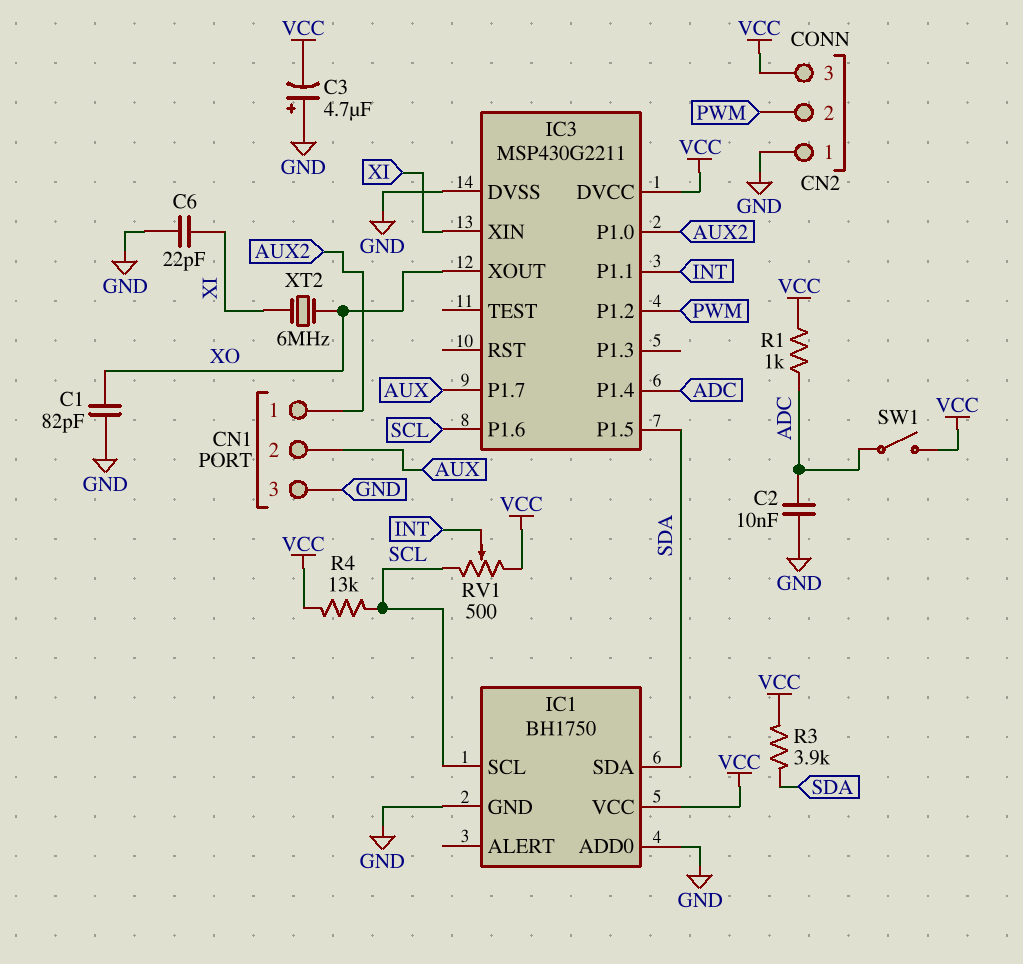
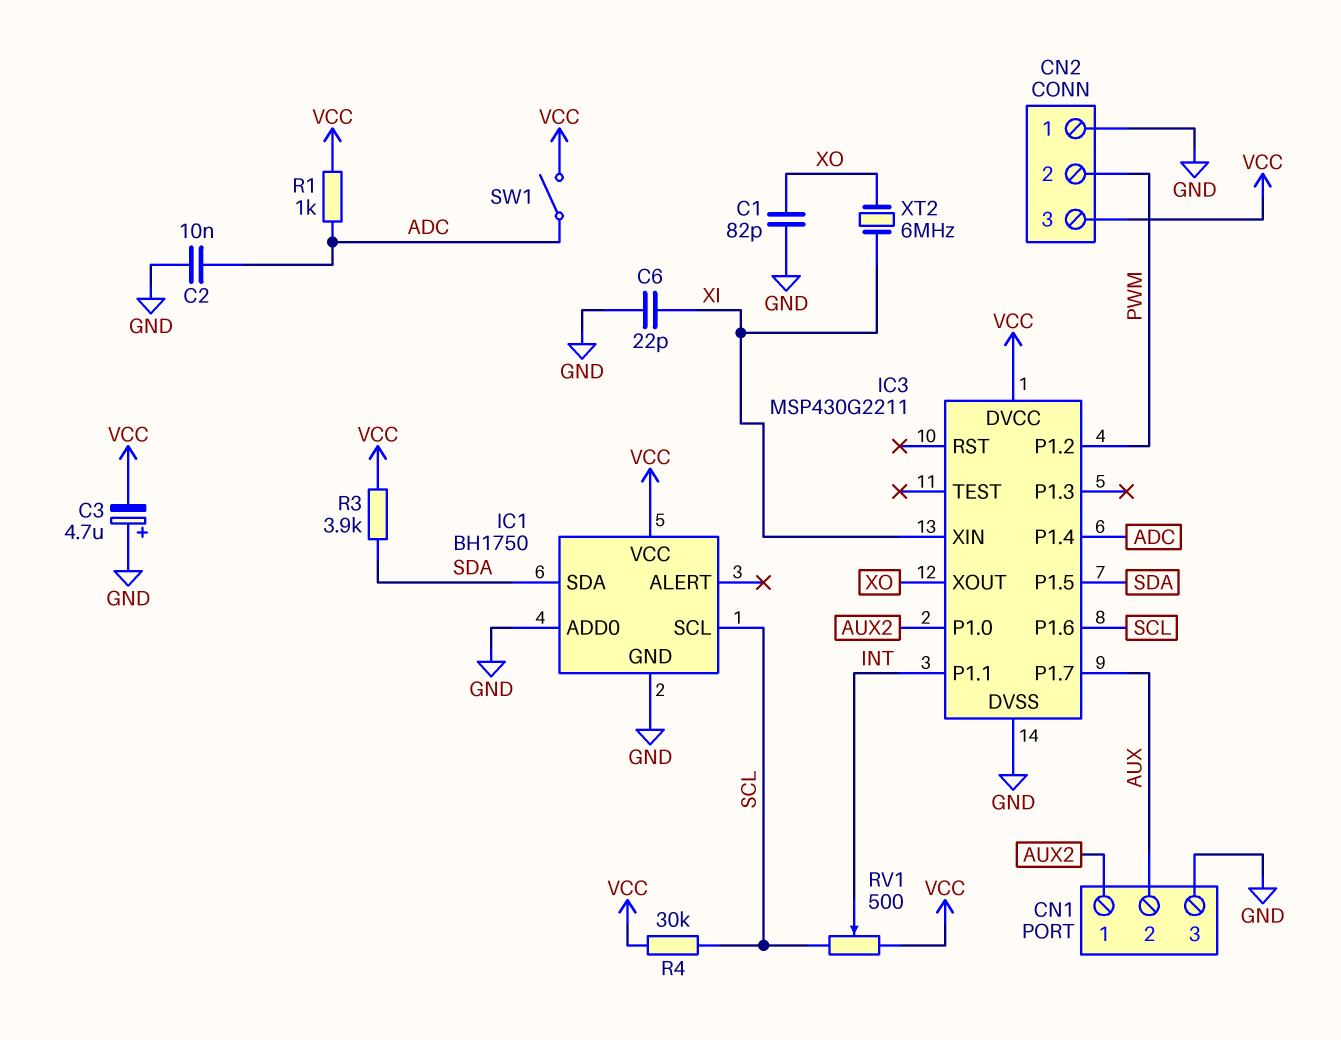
R4: 13k (SCL, VCC) -> 30k (SCL, VCC)

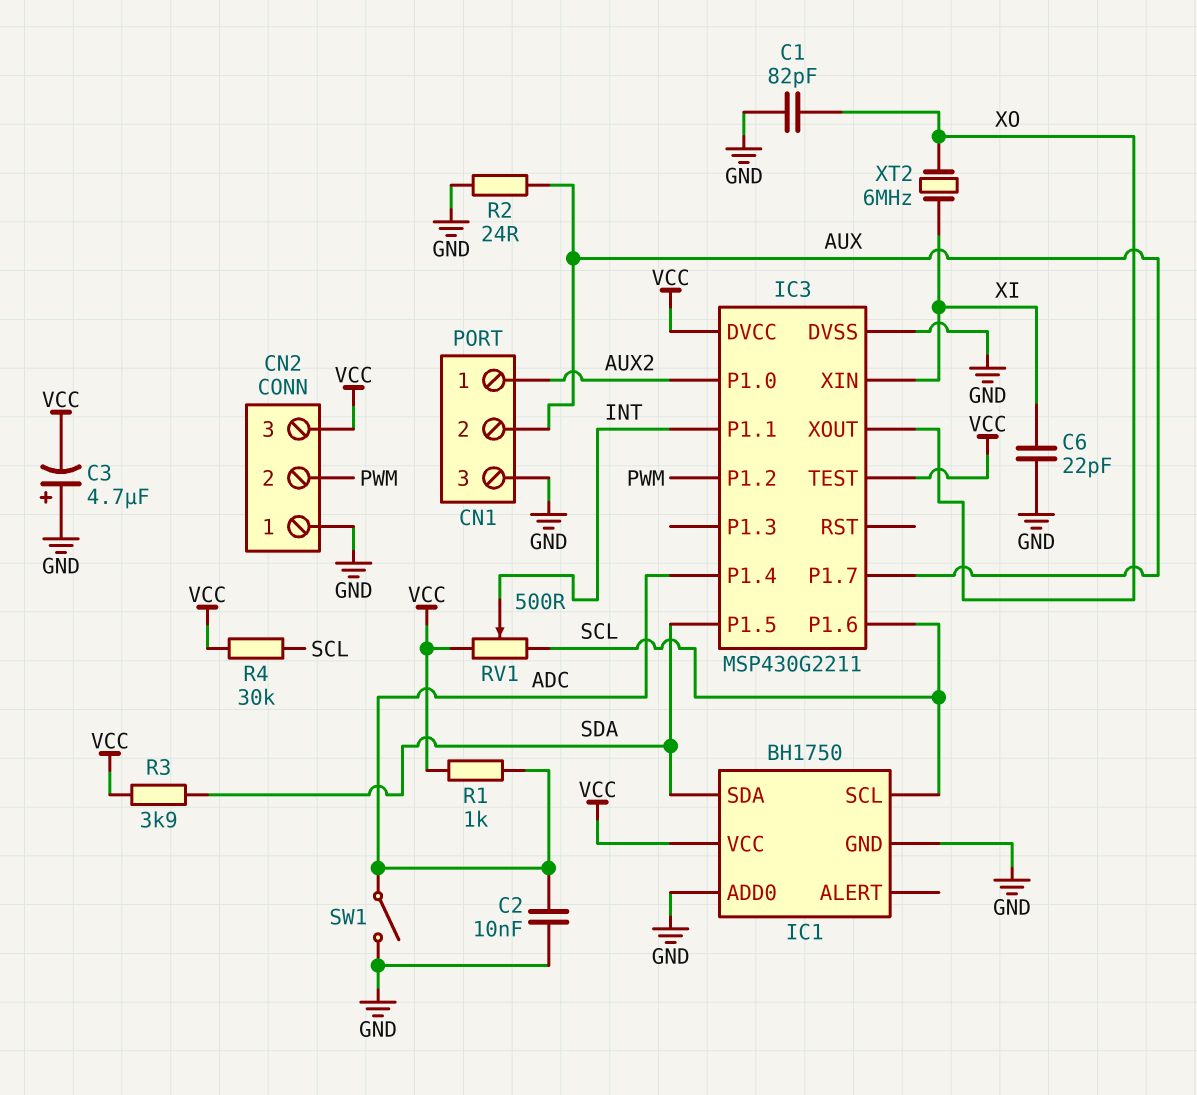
IC3 pin TEST: none -> VCC
R2: none -> 24 (AUX, GND)
SW1: switch (ADC, VCC) -> switch (ADC, GND)

